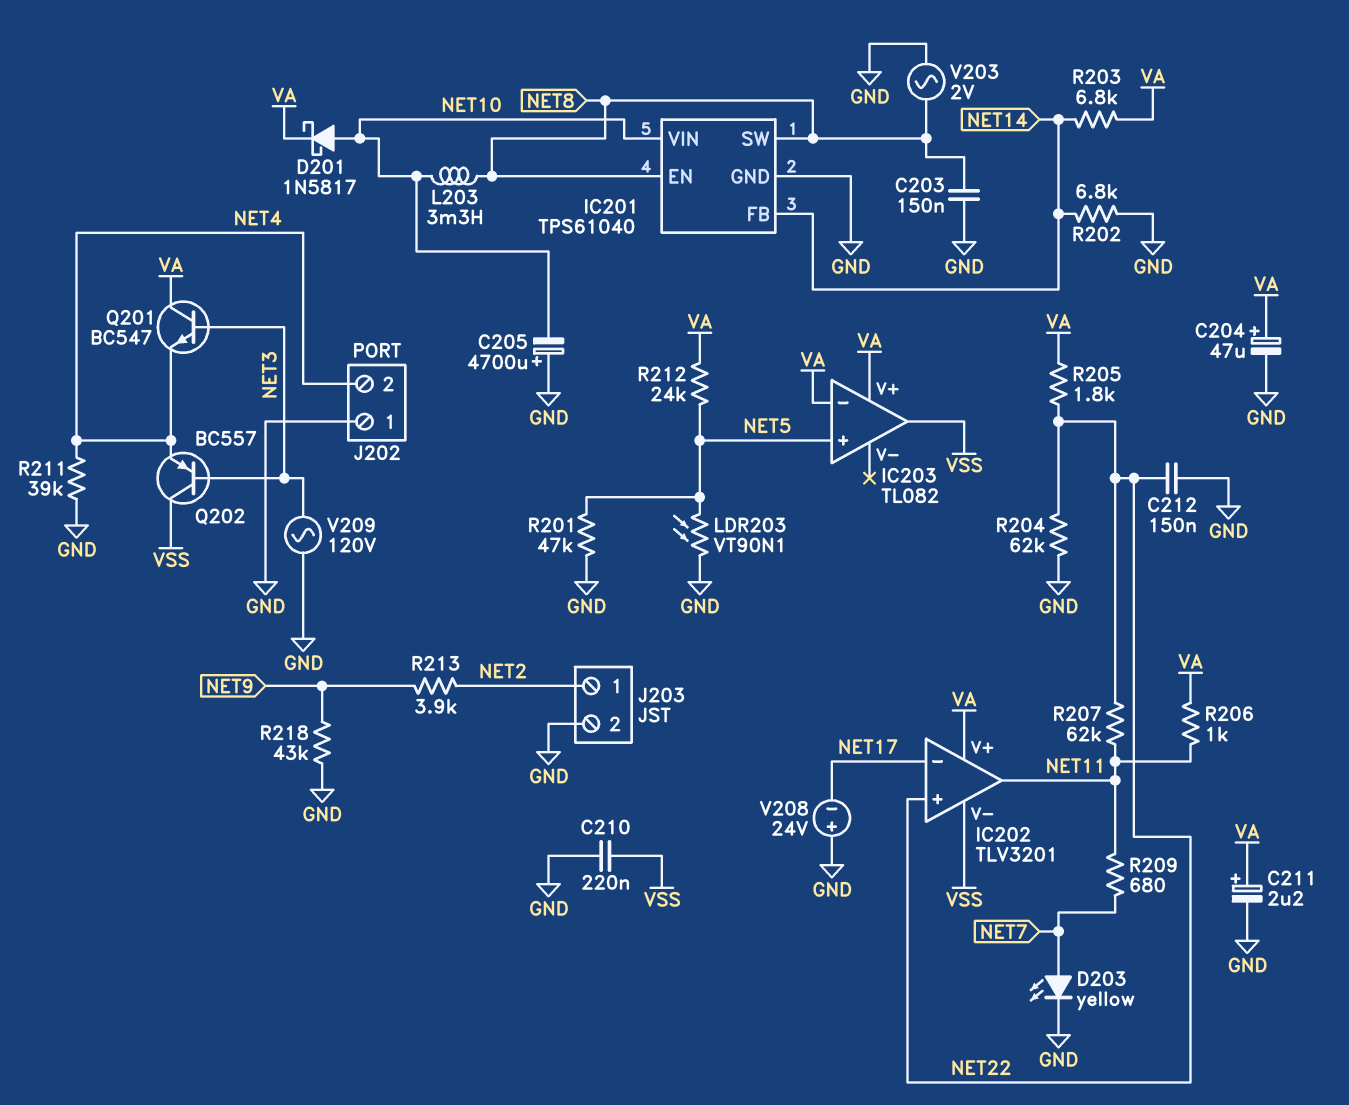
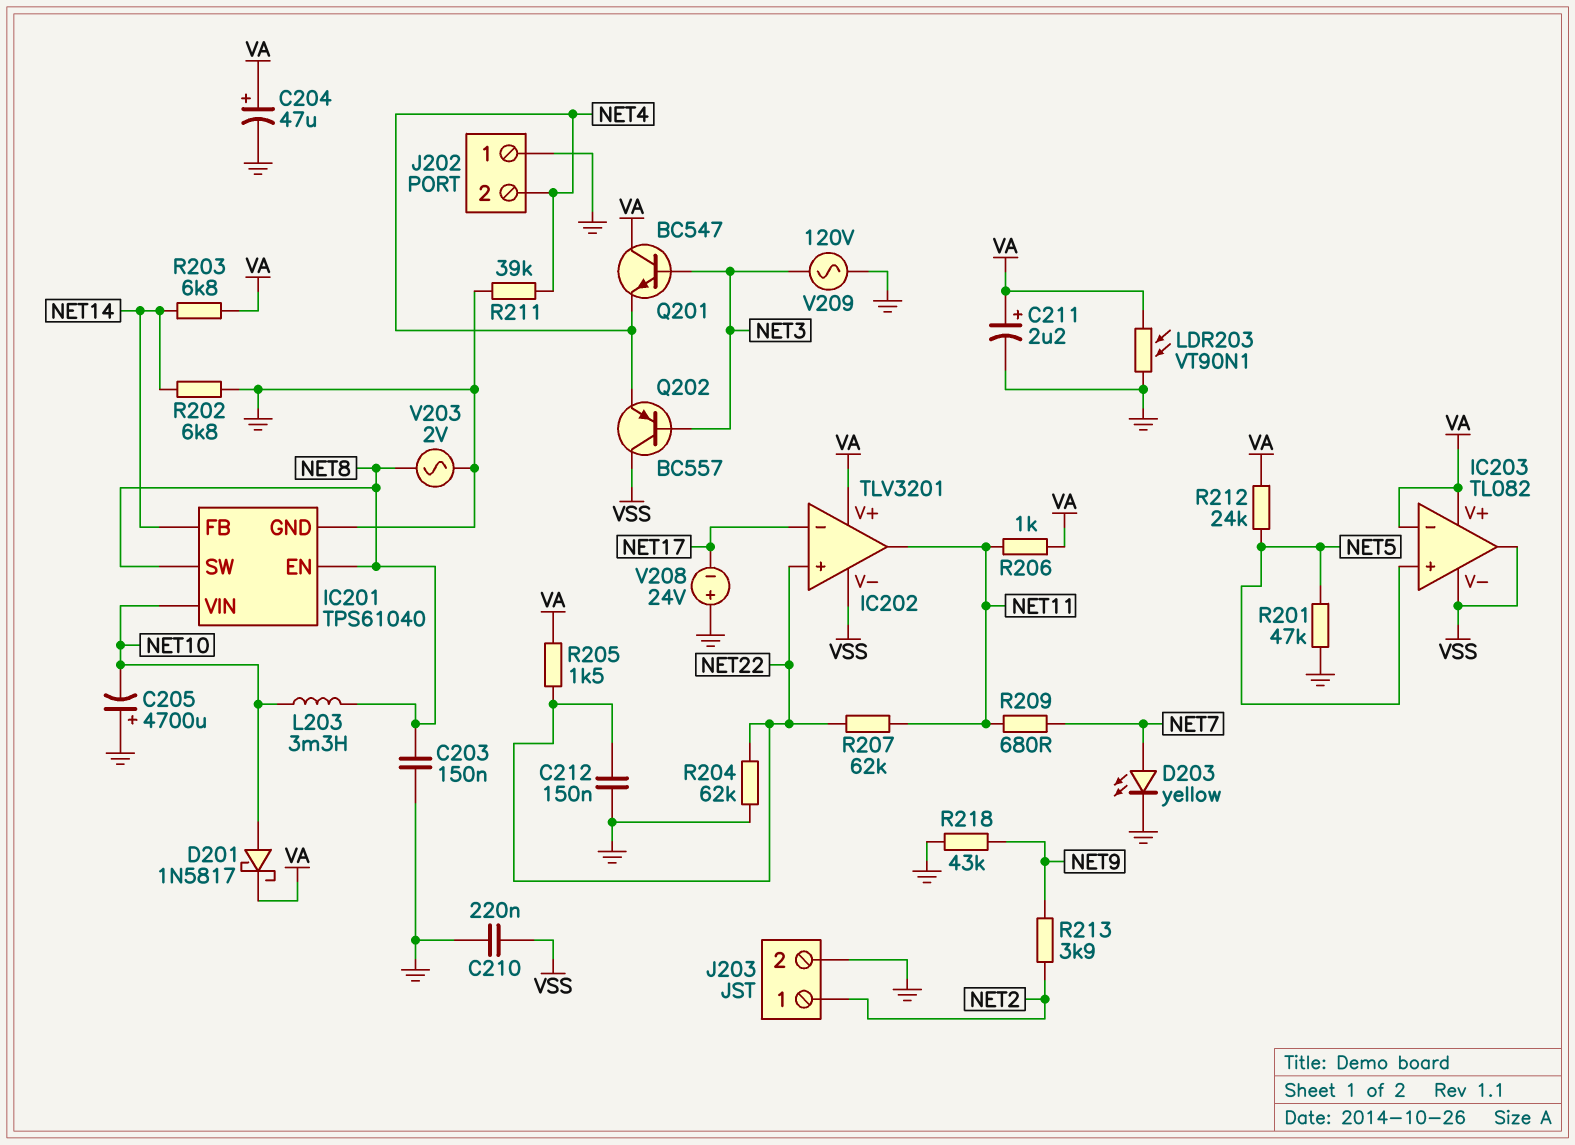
IC203 pin V-: none -> VSS
LDR203: VT90N1 (GND, NET5) -> VT90N1 (GND, VA)
R205: 1.8k (NET22, VA) -> 1.5k (NET22, VA)

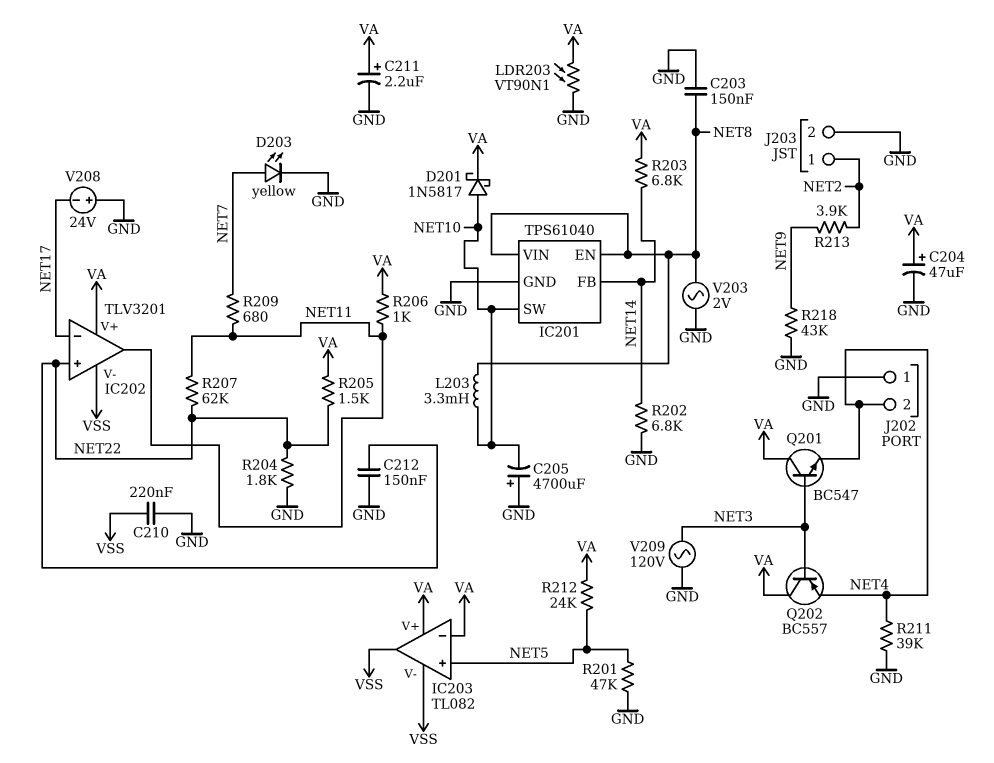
IC201 pin SW: NET8 -> NET10
IC201 pin VIN: NET10 -> NET8
Q202: PNP BC557 (B NET3, C VSS, E NET4) -> PNP BC557 (B NET3, C VA, E NET4)
R204: 62k (GND, NET22) -> 1.8k (GND, NET22)

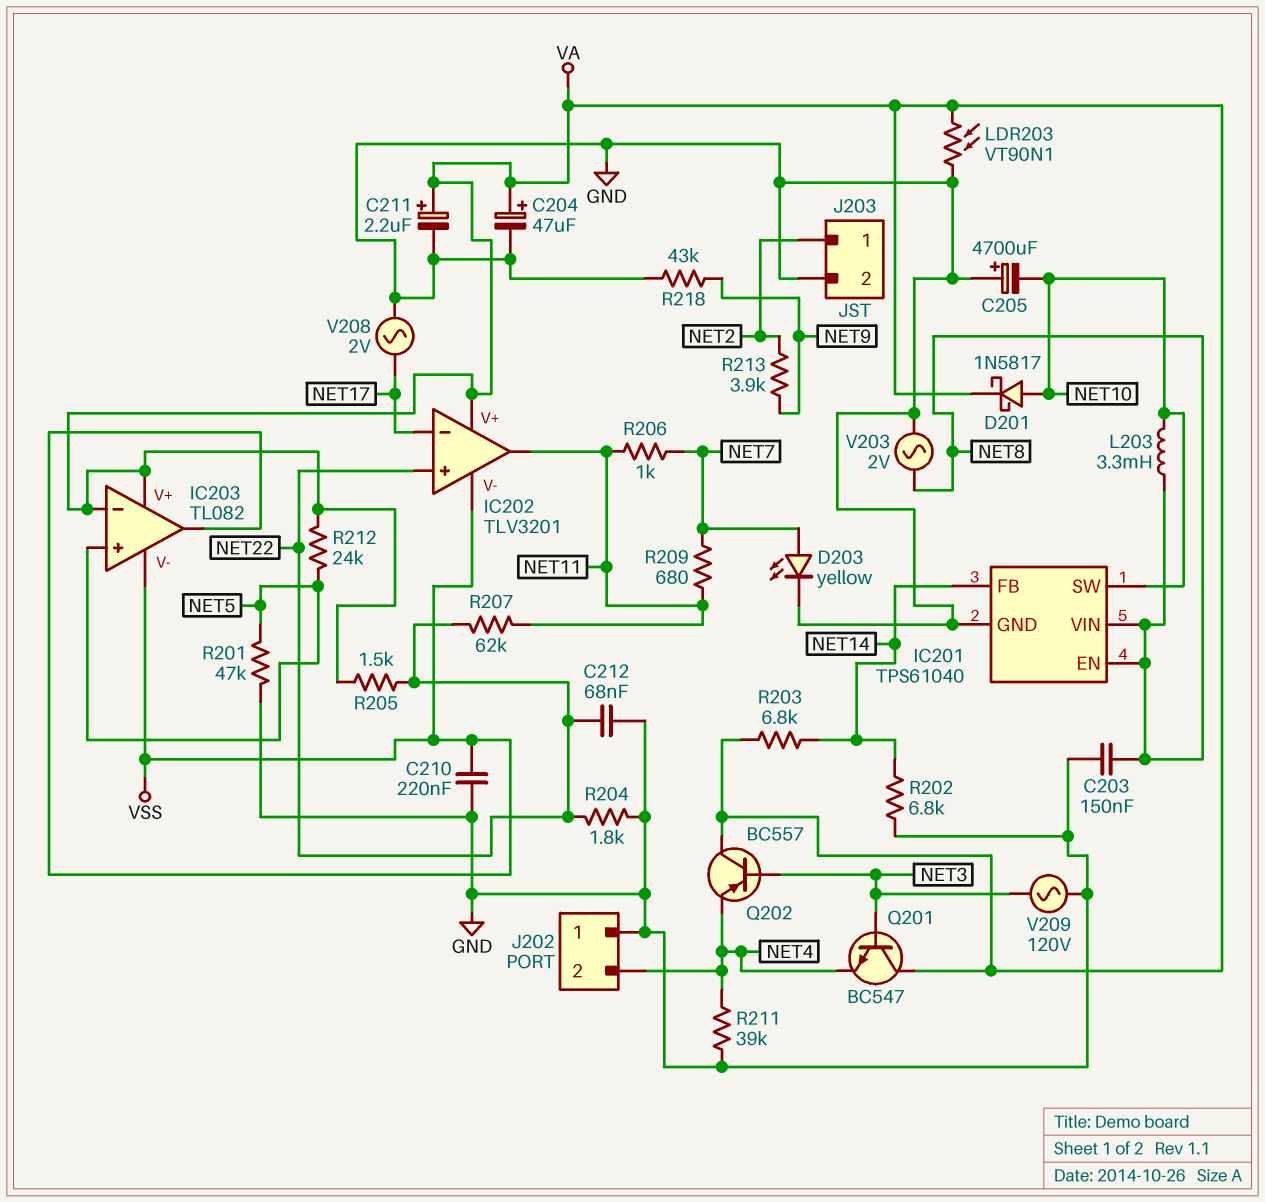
C212: 150nF (GND, NET22) -> 68nF (GND, NET22)
R206: 1k (NET11, VA) -> 1k (NET7, NET11)
V208: 24V (plus GND, minus NET17) -> AC 2V (GND, NET17)

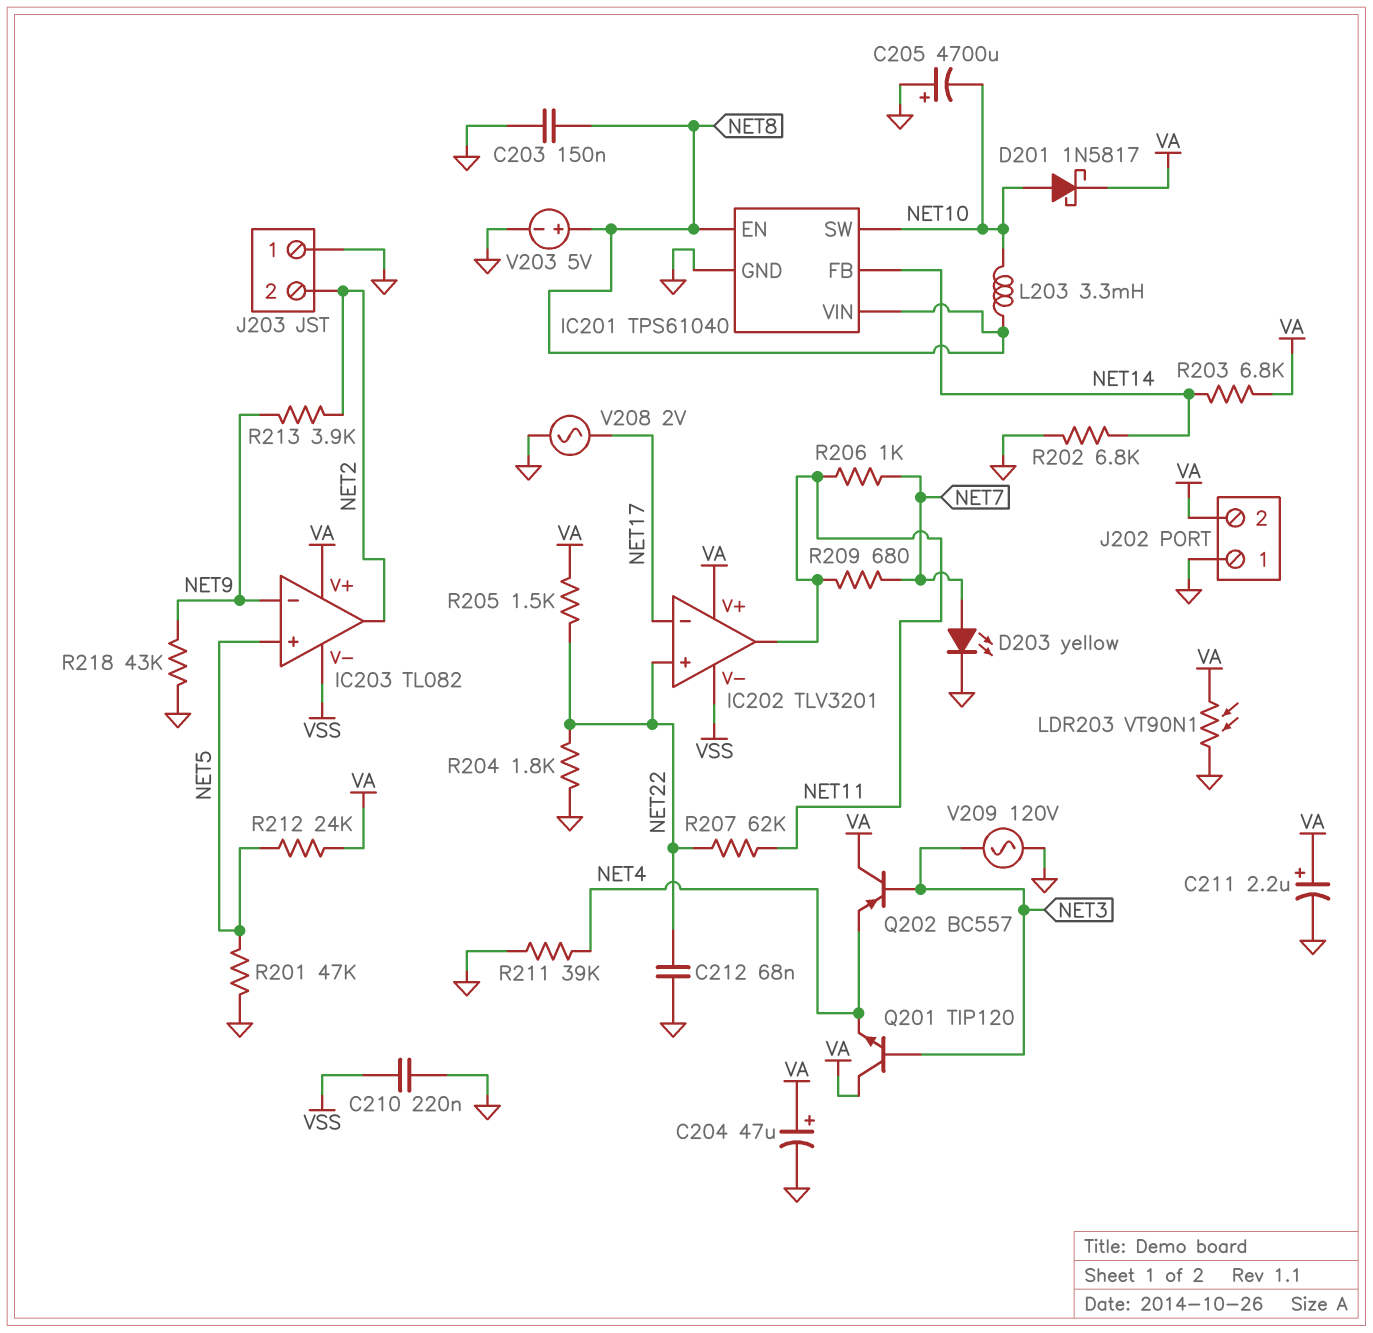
IC203 pin in-: VA -> NET9
IC203 pin out: VSS -> NET2
J202 pin 2: NET4 -> VA
J203 pin 1: NET2 -> GND
J203 pin 2: GND -> NET2
Q201: NPN BC547 (B NET3, C VA, E NET4) -> NPN TIP120 (B NET3, C VA, E NET4)
V203: AC 2V (GND, NET8) -> 5V (plus NET8, minus GND)

